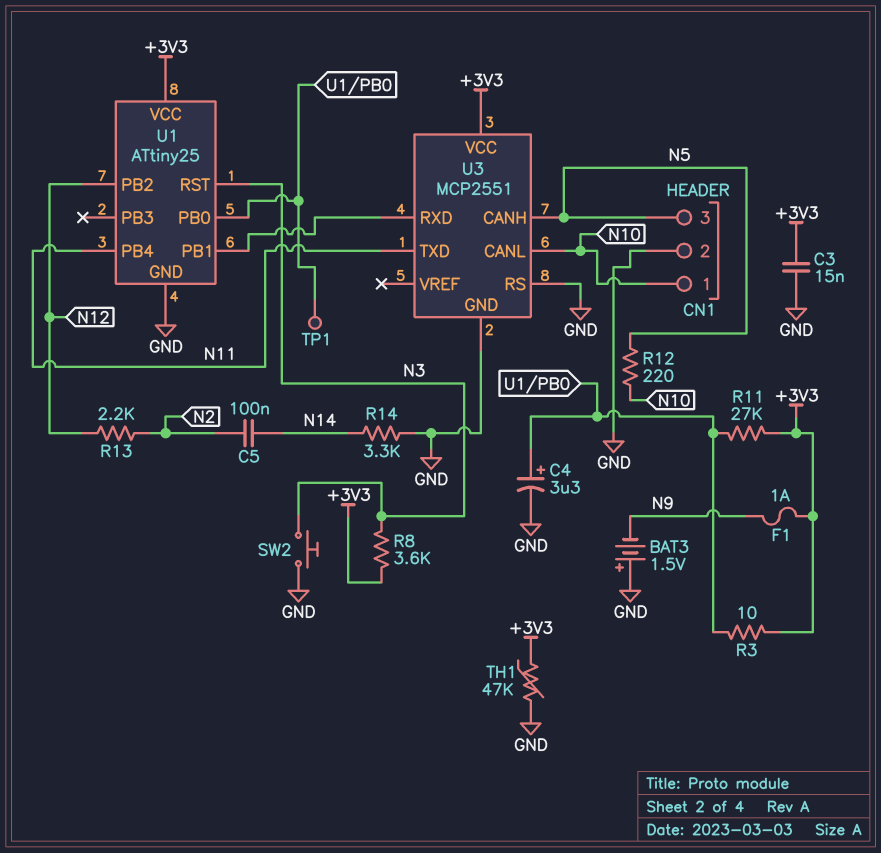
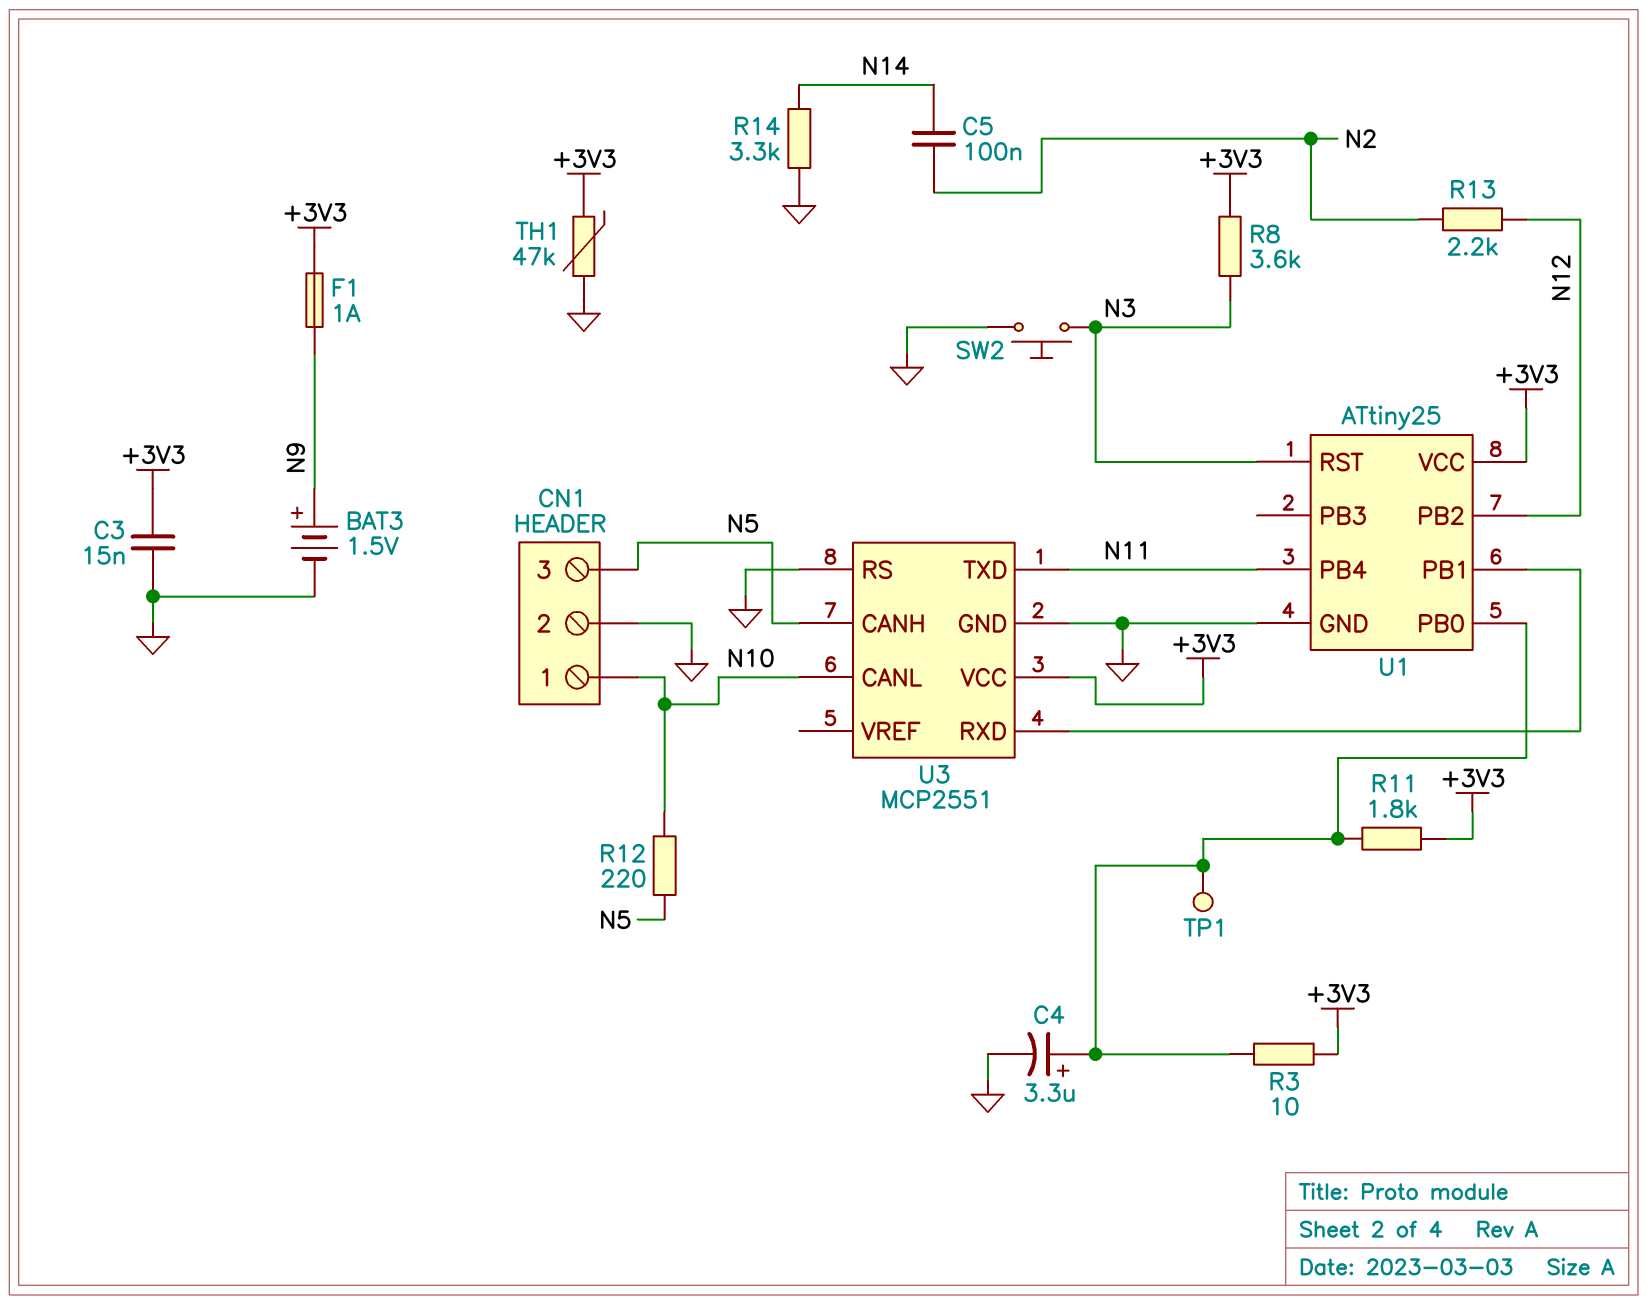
BAT3: 1.5V (plus GND, minus N9) -> 1.5V (plus N9, minus GND)
R11: 27k (+3V3, U1/PB0) -> 1.8k (+3V3, U1/PB0)

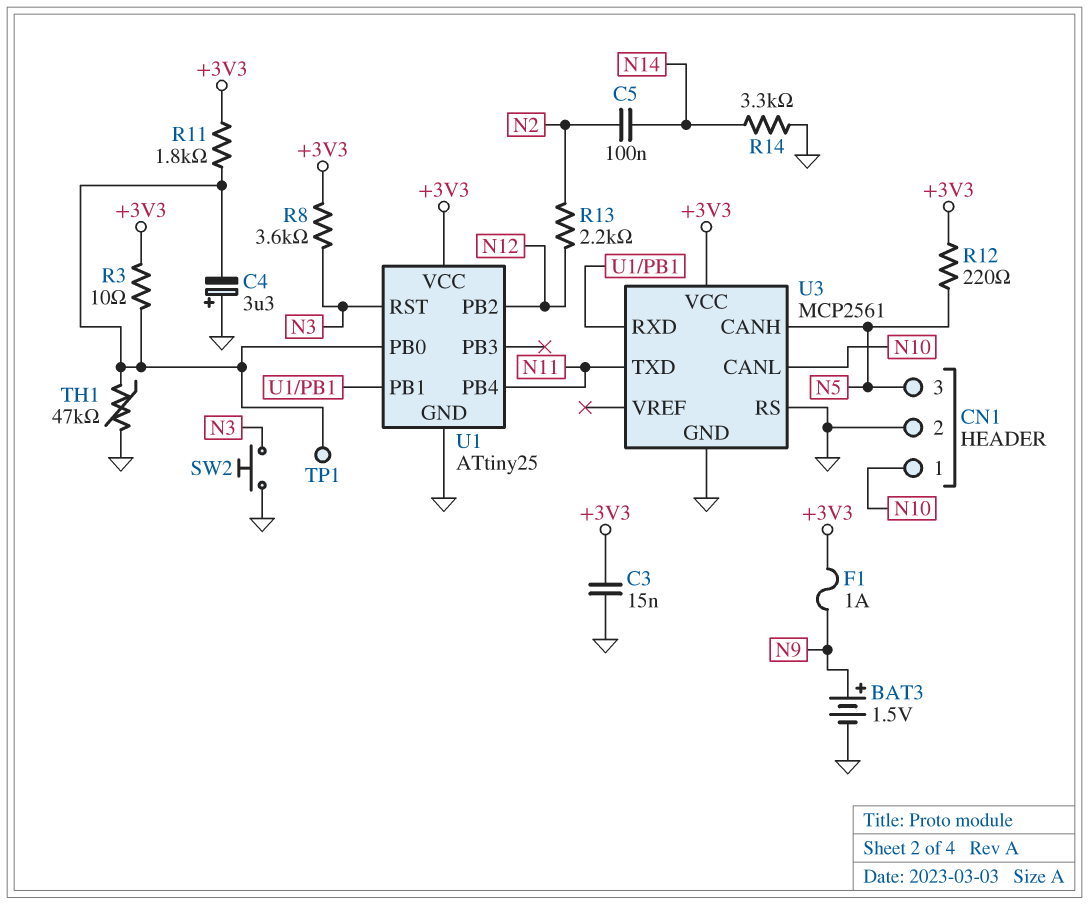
C4: 3.3uF (plus U1/PB0, minus GND) -> 3.3uF (plus GND, minus U1/PB0)
R12: 220 (N5, N10) -> 220 (+3V3, N5)
TH1: 47k (+3V3, GND) -> 47k (GND, U1/PB0)
U3: MCP2551 -> MCP2561

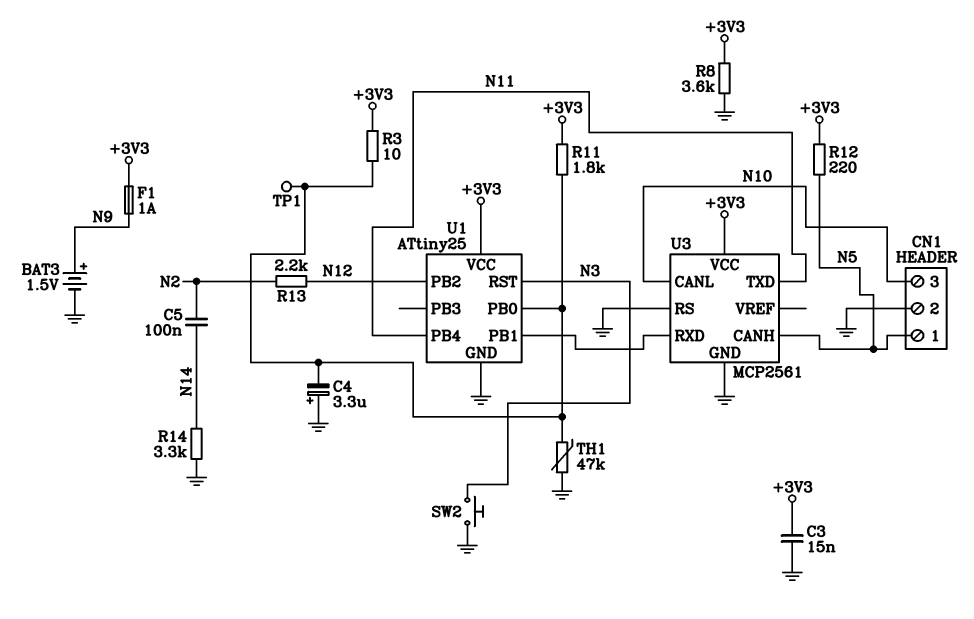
CN1 pin 1: N10 -> N5
CN1 pin 3: N5 -> N10
R8: 3.6k (+3V3, N3) -> 3.6k (+3V3, GND)

